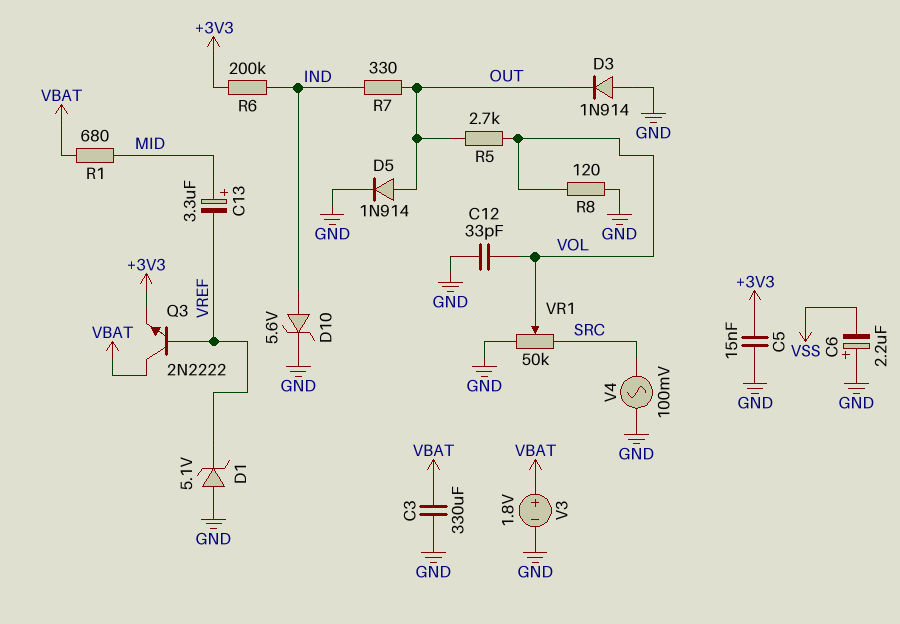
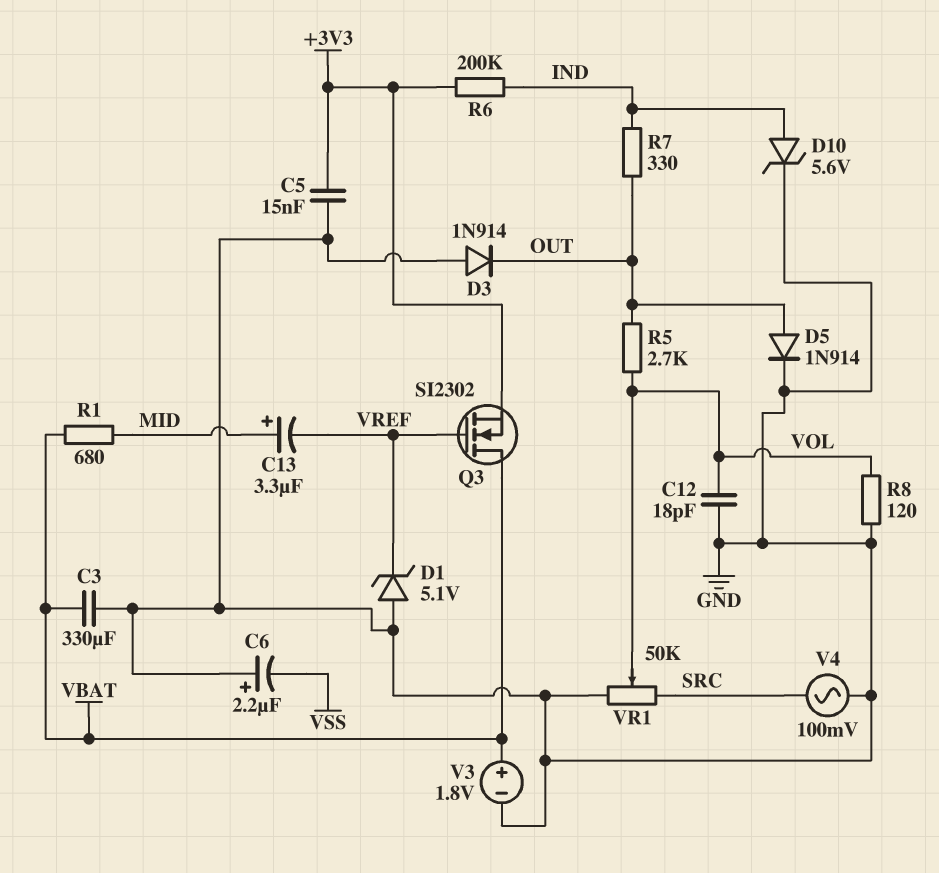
C12: 33pF (GND, VOL) -> 18pF (GND, VOL)
Q3: NPN 2N2222 (B VREF, C VBAT, E +3V3) -> NMOS SI2302 (G VREF, D VBAT, S +3V3)

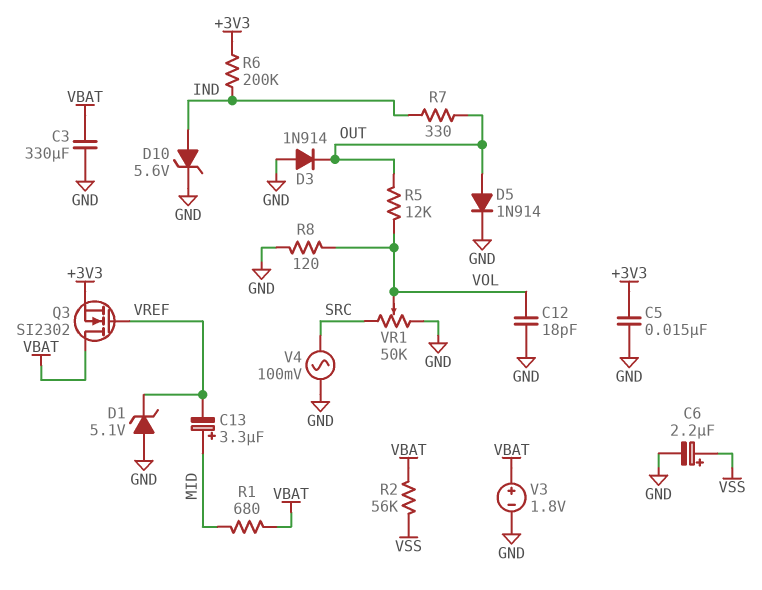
C6: 2.2uF (plus GND, minus VSS) -> 2.2uF (plus VSS, minus GND)
R2: none -> 56k (VBAT, VSS)
R5: 2.7k (OUT, VOL) -> 12k (OUT, VOL)

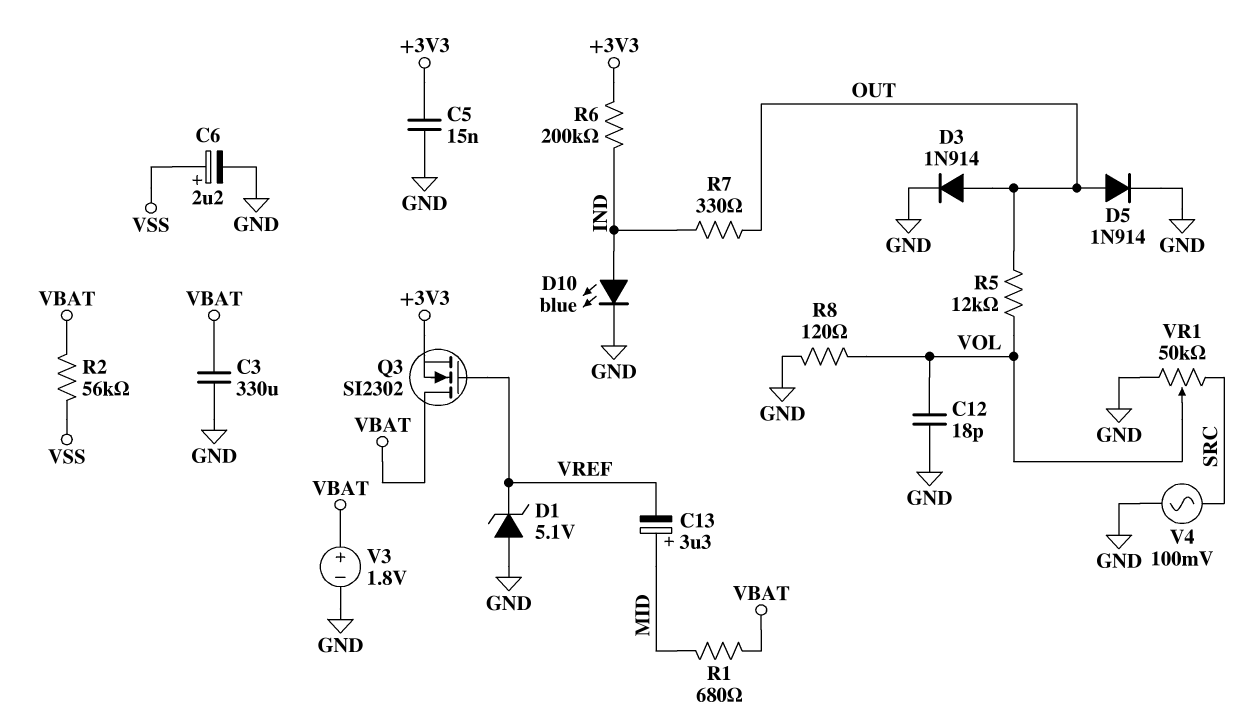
D3: diode 1N914 (A GND, K OUT) -> diode 1N914 (A OUT, K GND)
D10: zener 5.6V (A IND, K GND) -> LED blue (A IND, K GND)

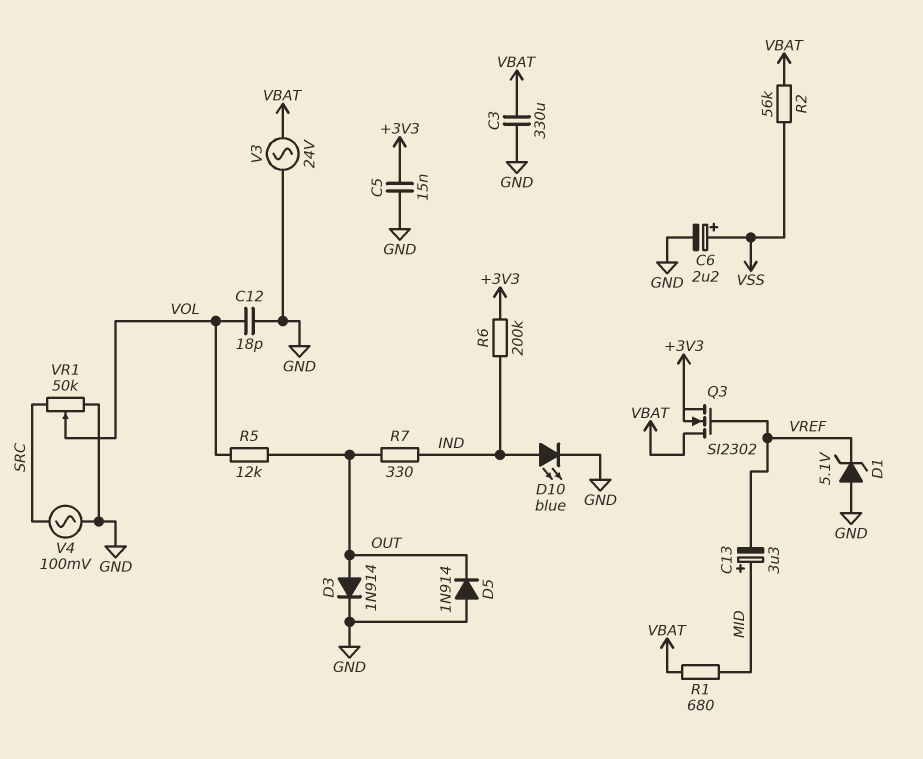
D5: diode 1N914 (A OUT, K GND) -> diode 1N914 (A GND, K OUT)
R8: 120 (GND, VOL) -> none
V3: 1.8V (plus VBAT, minus GND) -> AC 24V (GND, VBAT)

